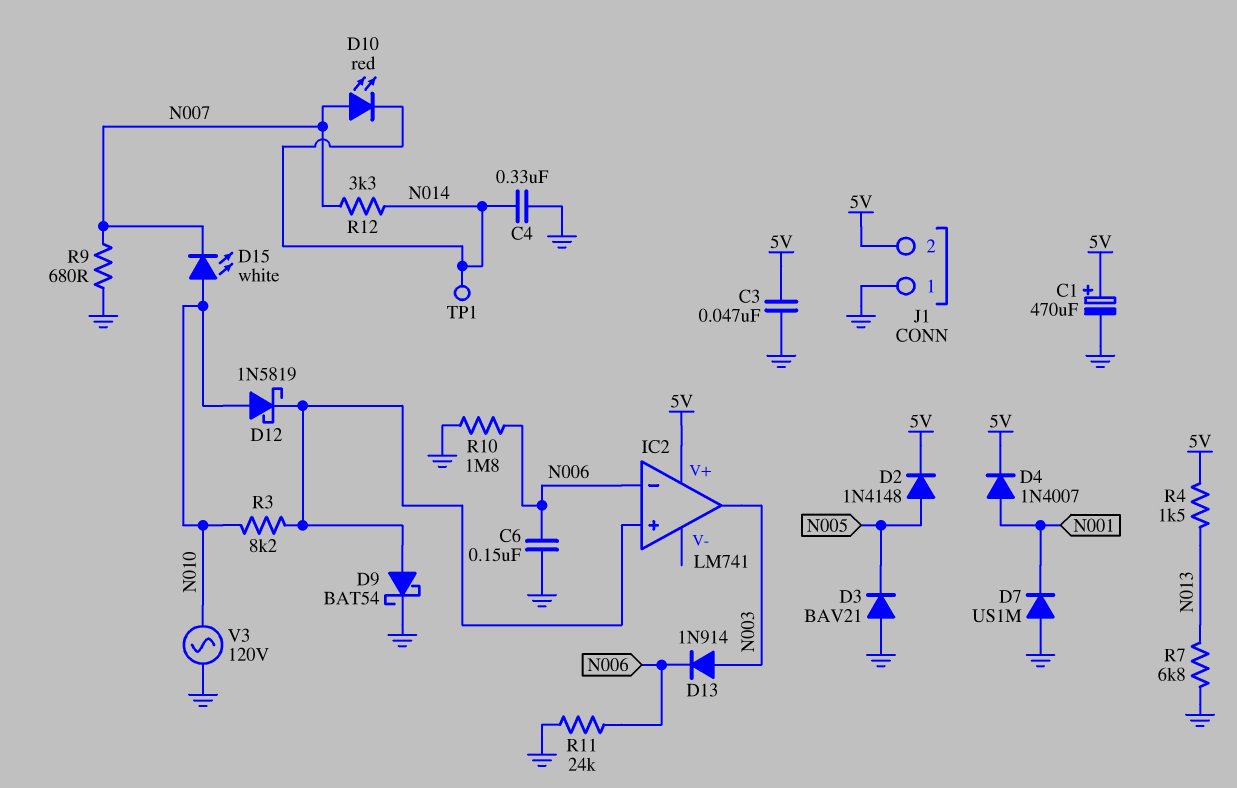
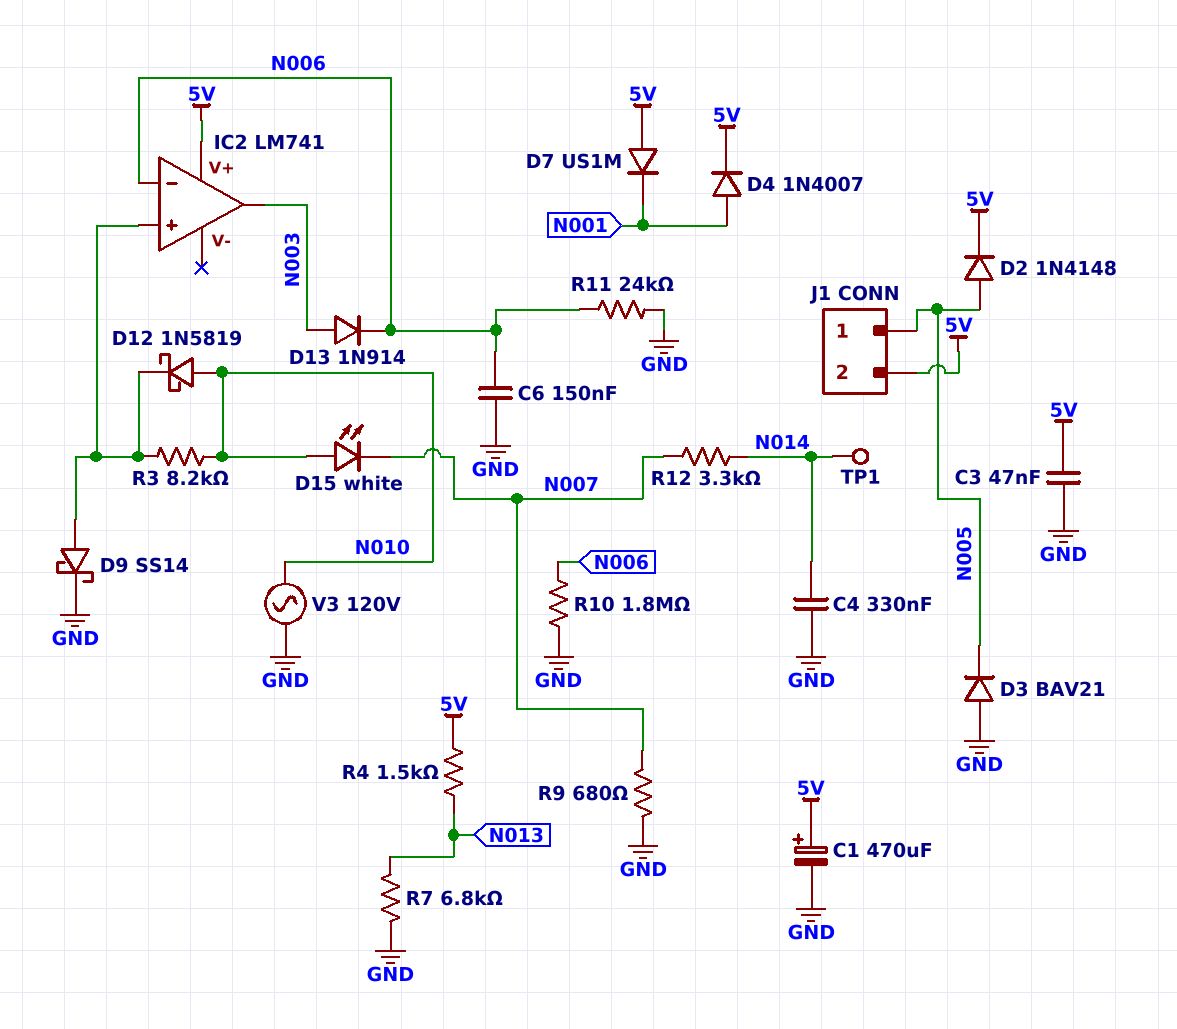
D7: diode US1M (A GND, K N001) -> diode US1M (A 5V, K N001)
D9: schottky BAT54 (A IC2/in+, K GND) -> schottky SS14 (A IC2/in+, K GND)
D10: LED red (A N007, K N014) -> none
J1 pin 1: GND -> N005

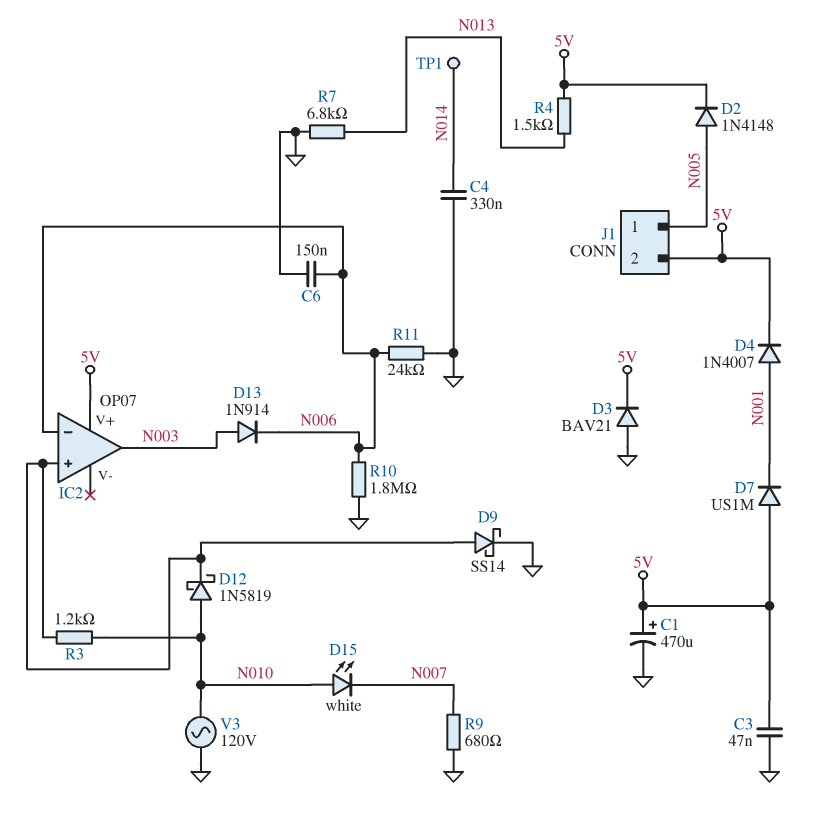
D3: diode BAV21 (A GND, K N005) -> diode BAV21 (A GND, K 5V)
IC2: LM741 -> OP07
R3: 8.2k (IC2/in+, N010) -> 1.2k (IC2/in+, N010)
R12: 3.3k (N007, N014) -> none

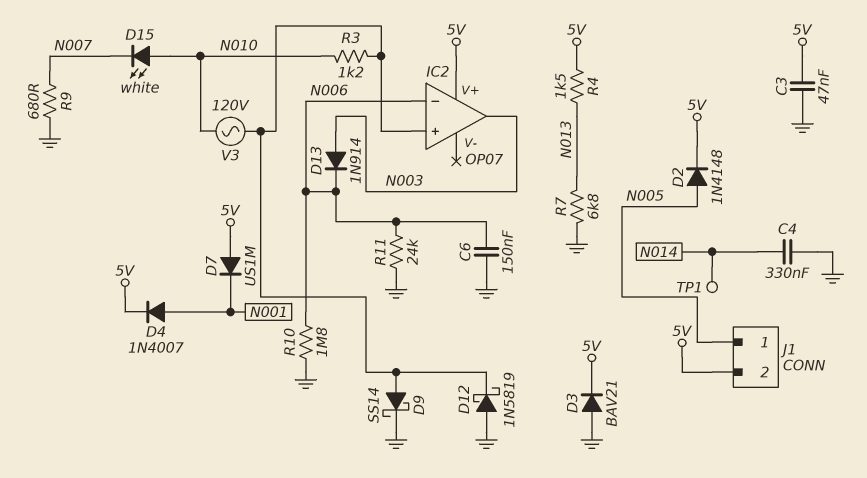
C1: 470uF (plus 5V, minus GND) -> none
D12: schottky 1N5819 (A N010, K IC2/in+) -> schottky 1N5819 (A GND, K IC2/in+)
V3: AC 120V (GND, N010) -> AC 120V (IC2/in+, N010)

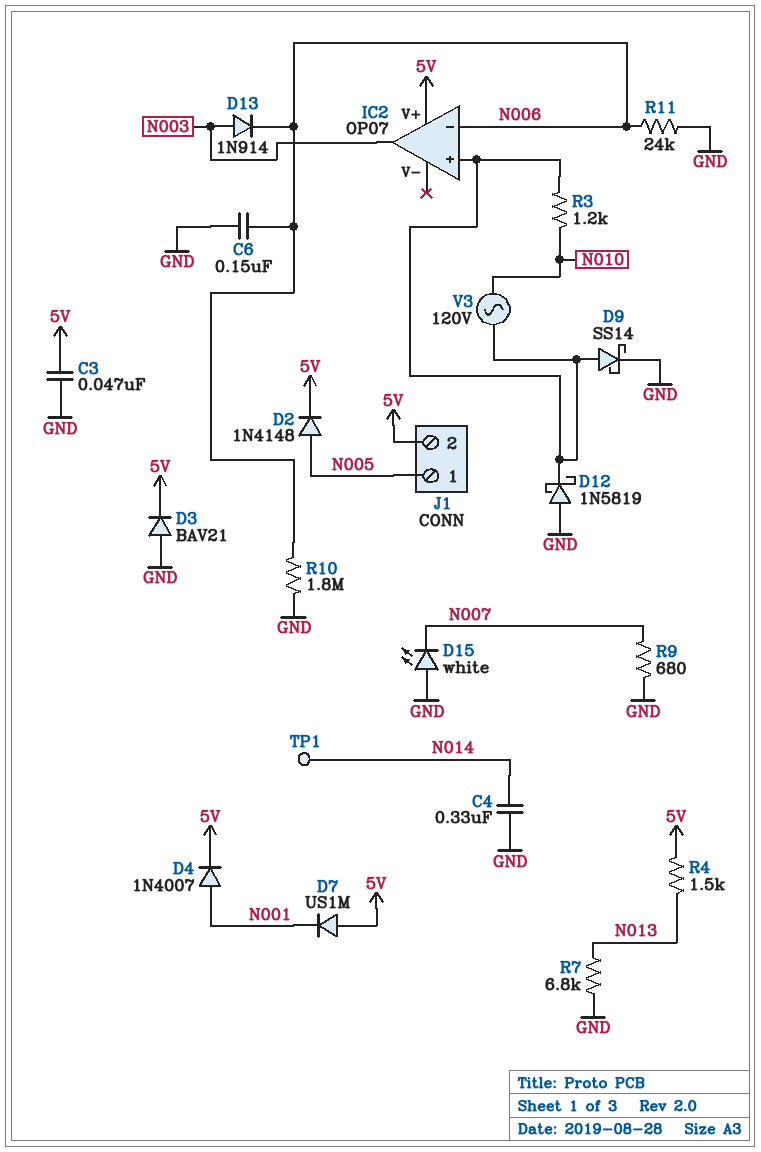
D15: LED white (A N010, K N007) -> LED white (A GND, K N007)

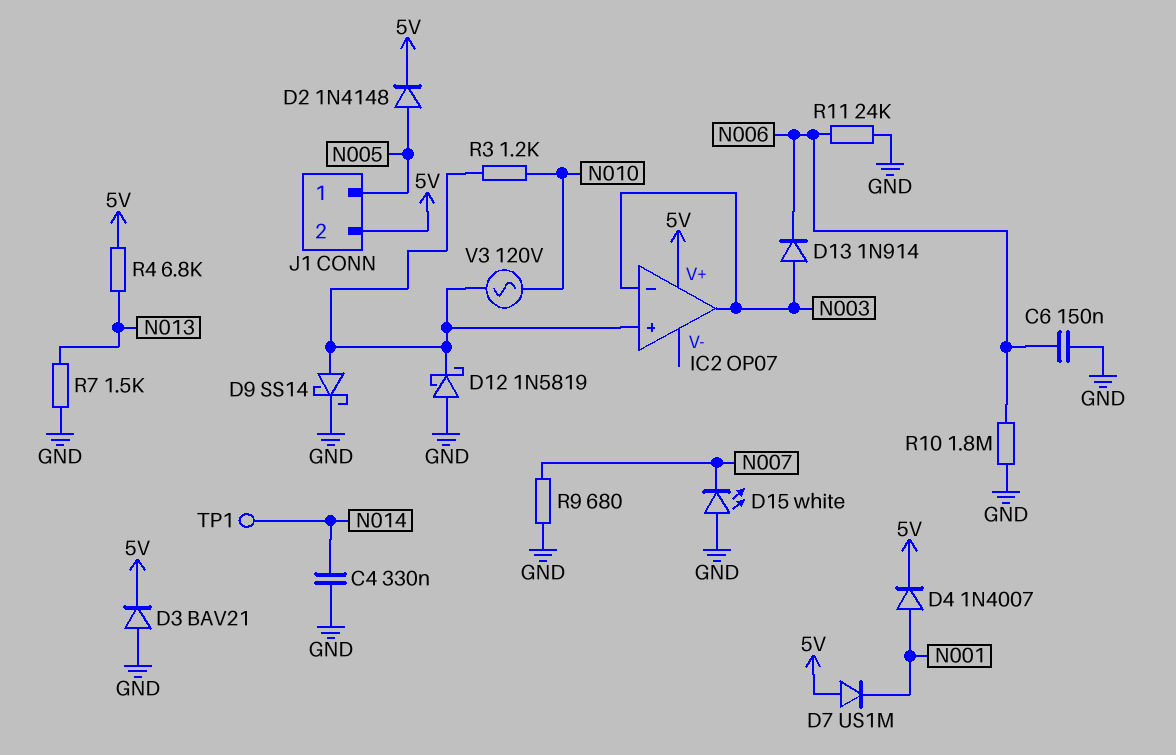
C3: 47nF (5V, GND) -> none
IC2 pin in-: N006 -> N003
R4: 1.5k (5V, N013) -> 6.8k (5V, N013)
R7: 6.8k (GND, N013) -> 1.5k (GND, N013)

